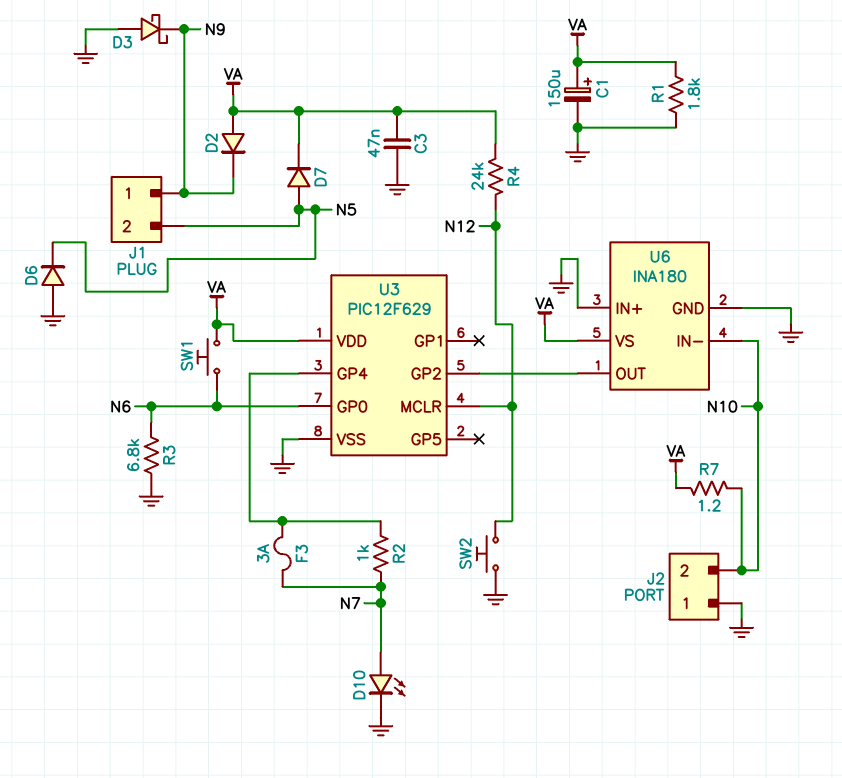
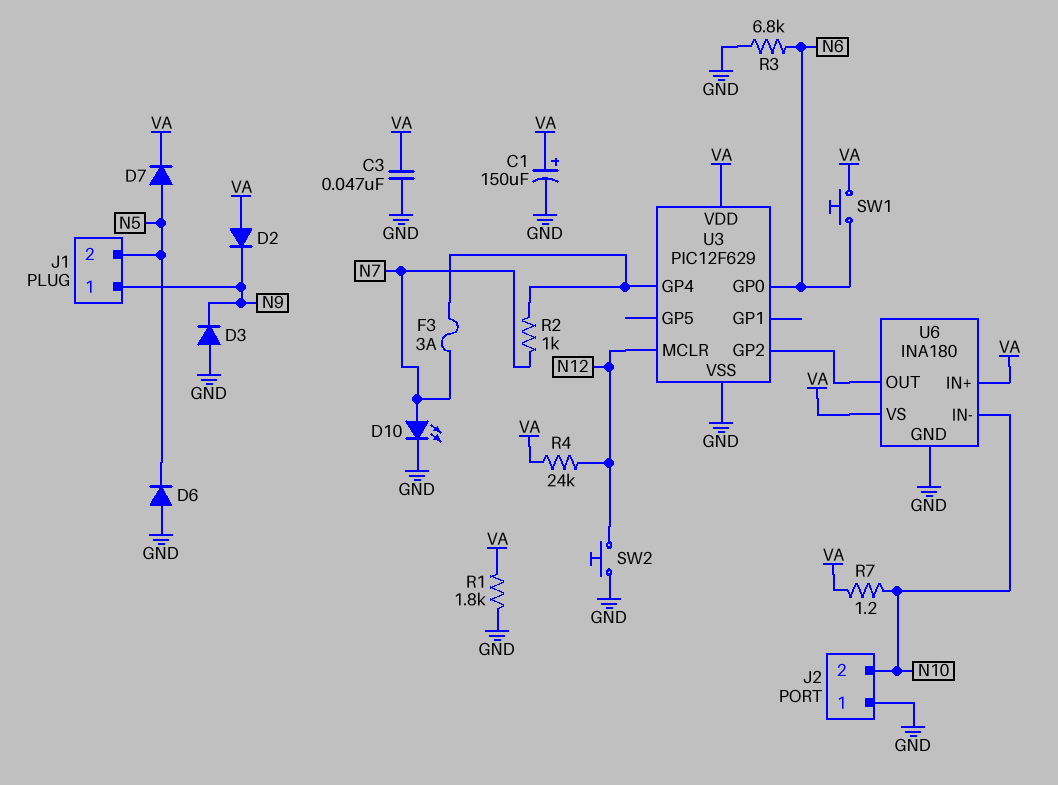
D3: schottky (A GND, K N9) -> diode (A GND, K N9)
U6 pin IN+: GND -> VA

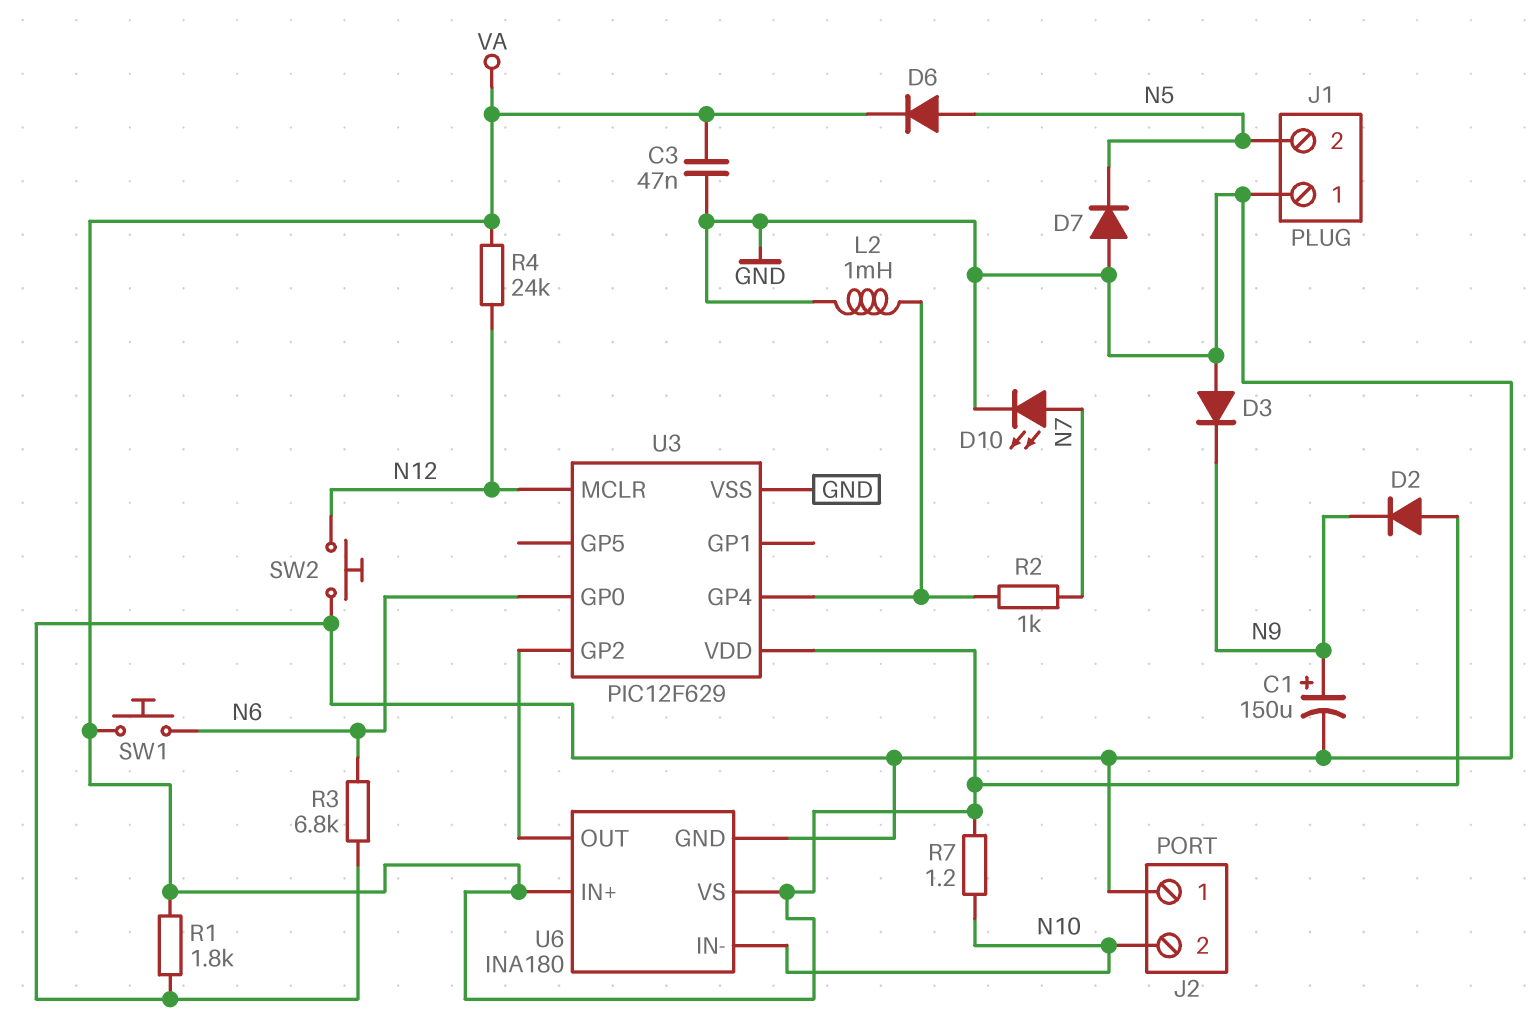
C1: 150uF (plus VA, minus GND) -> 150uF (plus N9, minus GND)
D6: diode (A GND, K N5) -> diode (A N5, K VA)
D7: diode (A N5, K VA) -> diode (A GND, K N5)
F3: 3A (N7, U3/GP4) -> none
J1 pin 1: N9 -> GND
L2: none -> 1mH (GND, U3/GP4)

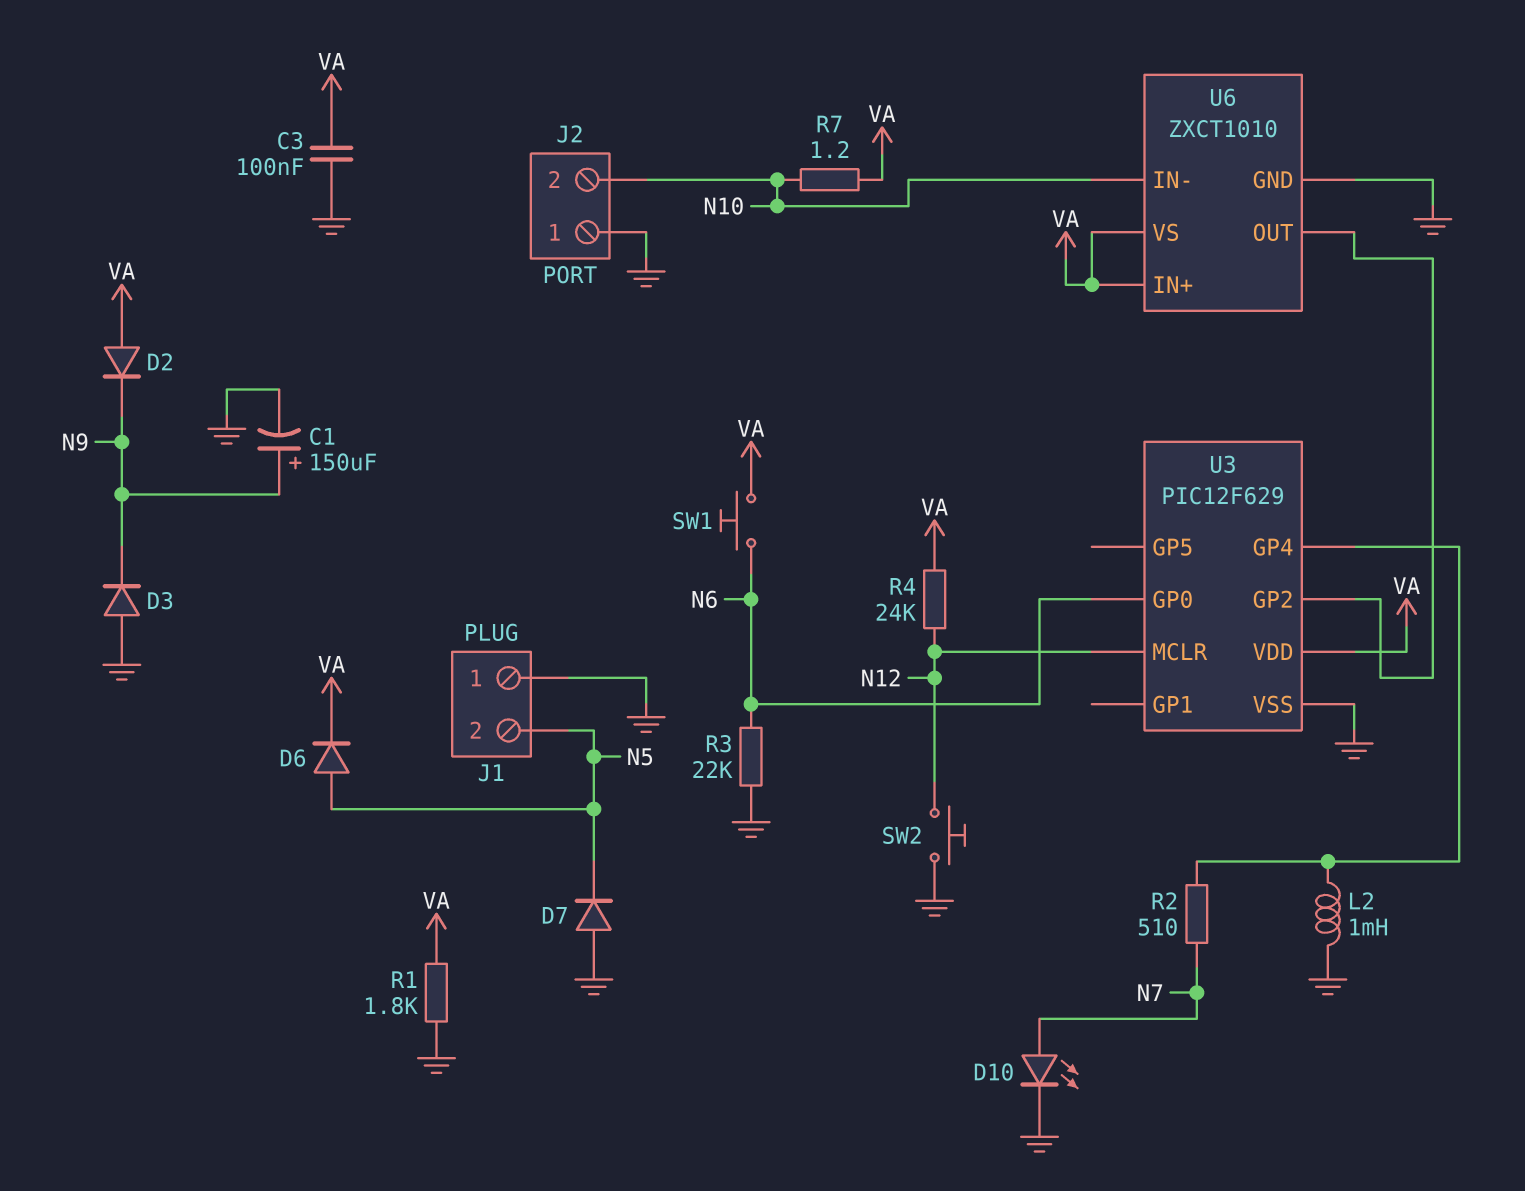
C3: 47nF (GND, VA) -> 100nF (GND, VA)
R2: 1k (N7, U3/GP4) -> 510 (N7, U3/GP4)
R3: 6.8k (GND, N6) -> 22k (GND, N6)
U6: INA180 -> ZXCT1010

